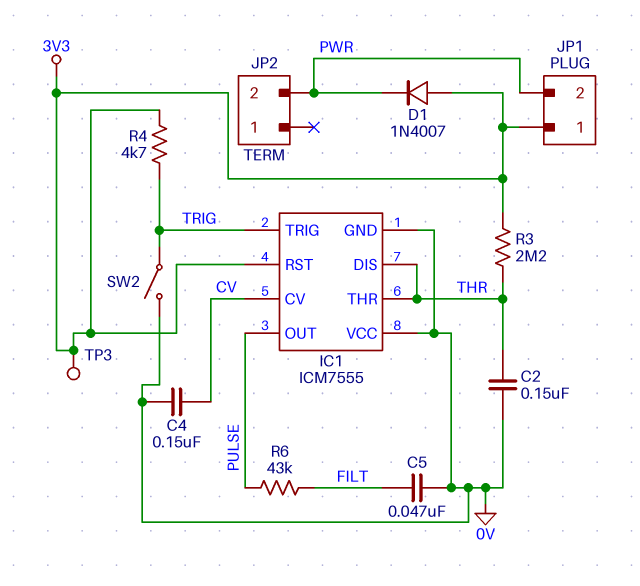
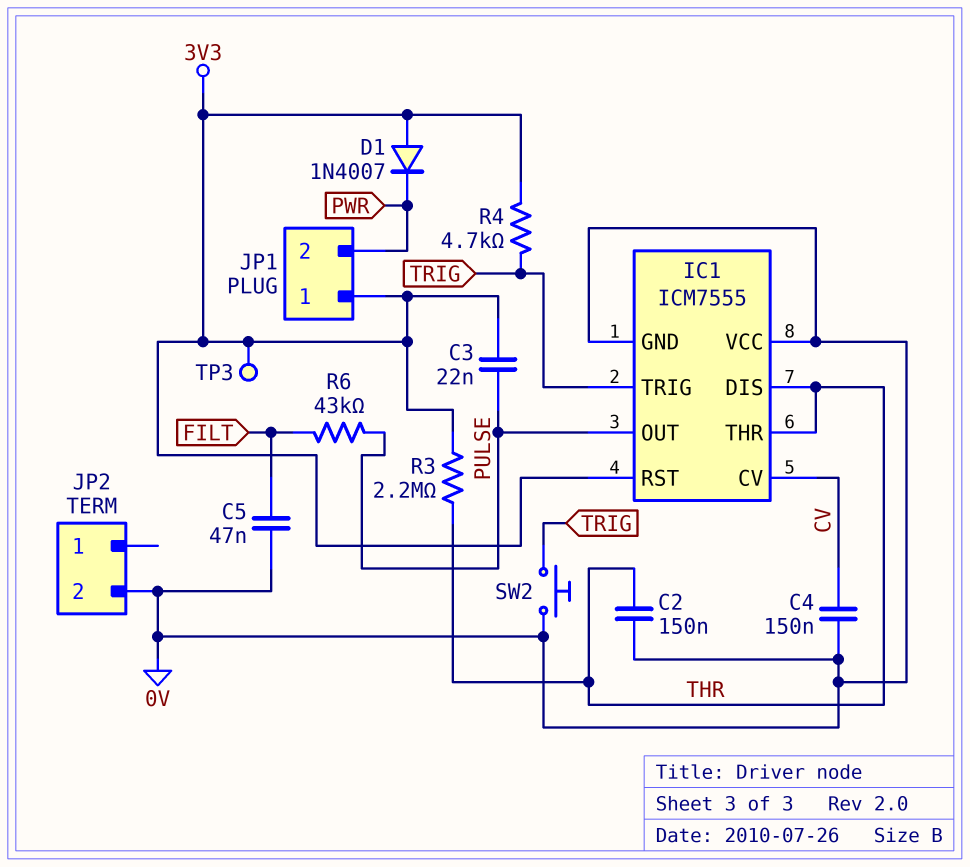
C3: none -> 22nF (3V3, PULSE)
JP2 pin 2: PWR -> 0V
SW2: switch (0V, TRIG) -> button (0V, TRIG)

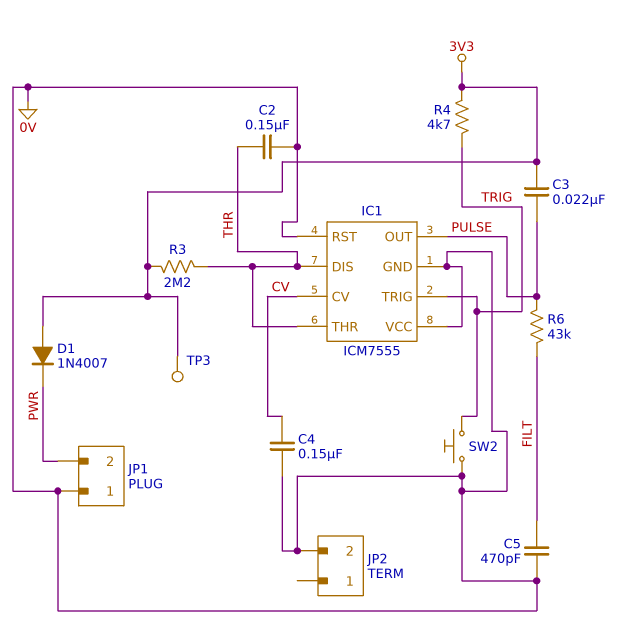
C5: 47nF (0V, FILT) -> 470pF (0V, FILT)
IC1 pin RST: 3V3 -> 0V
JP1 pin 1: 3V3 -> 0V

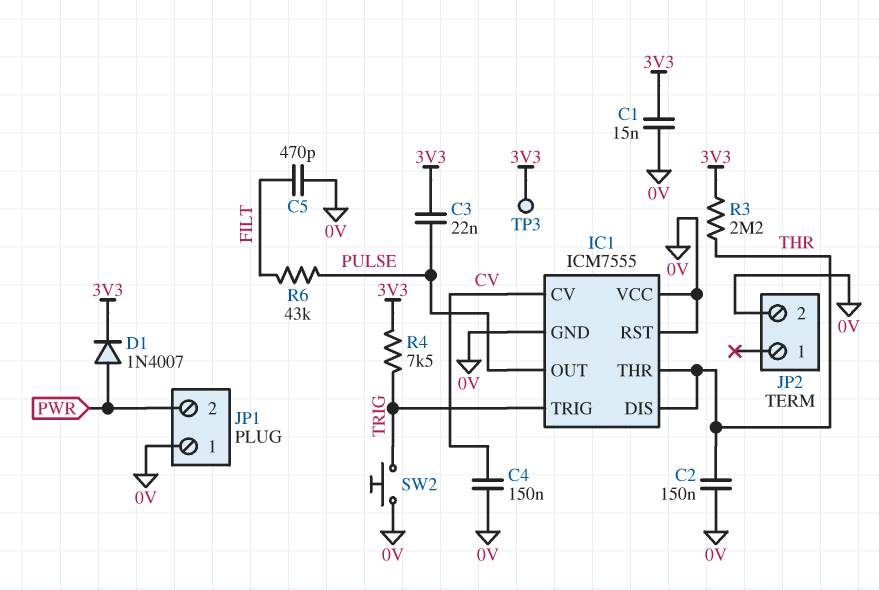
C1: none -> 15nF (0V, 3V3)
D1: diode 1N4007 (A 3V3, K PWR) -> diode 1N4007 (A PWR, K 3V3)
R4: 4.7k (3V3, TRIG) -> 7.5k (3V3, TRIG)

